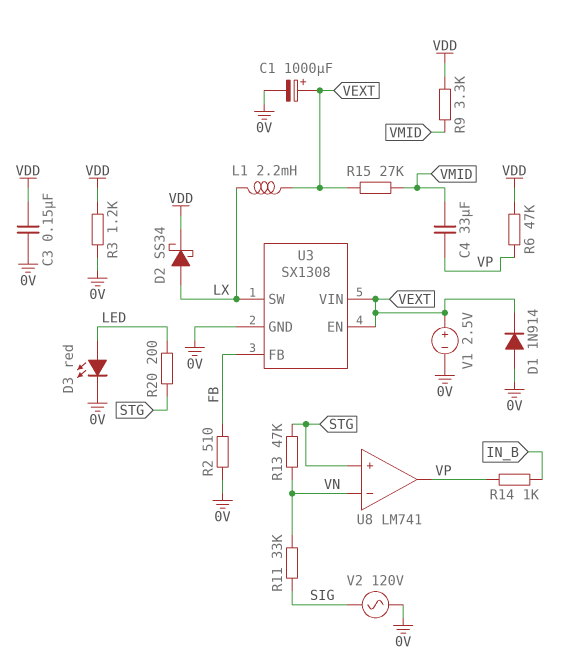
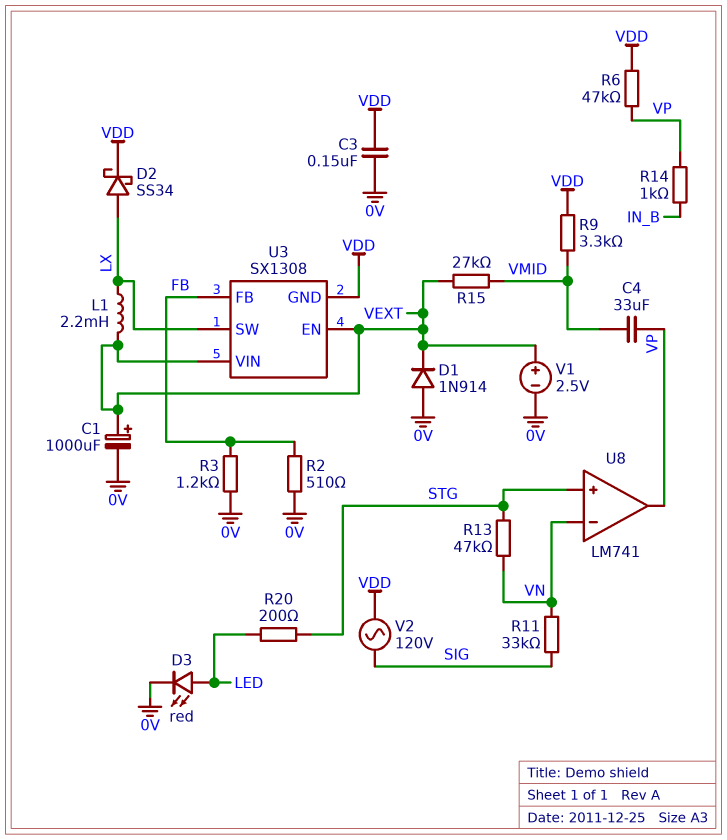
R3: 1.2k (0V, VDD) -> 1.2k (0V, FB)
U3 pin GND: 0V -> VDD
V2: AC 120V (0V, SIG) -> AC 120V (SIG, VDD)

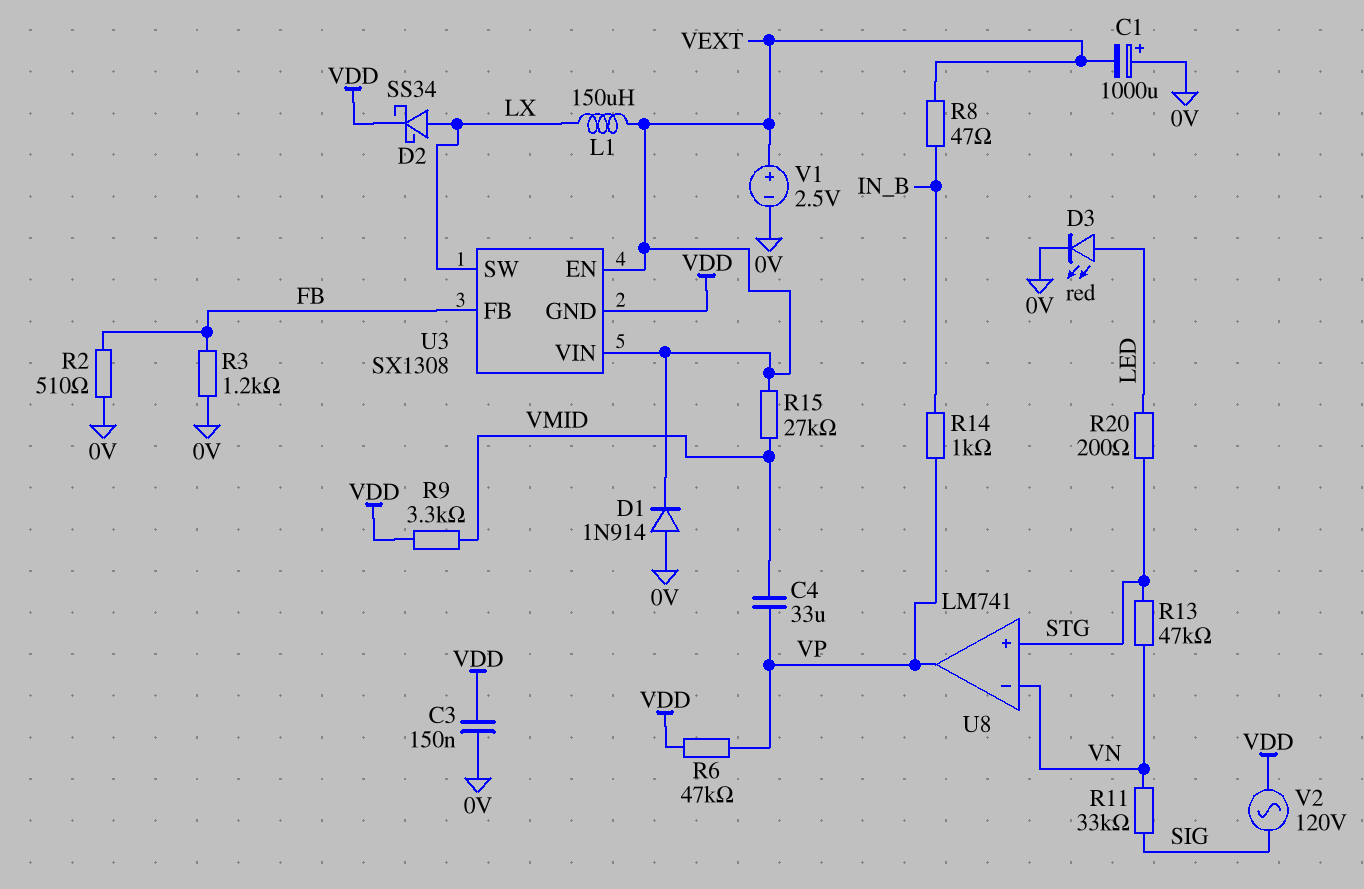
C1: 1000uF (plus VEXT, minus 0V) -> 1000uF (plus 0V, minus VEXT)
L1: 2.2mH (LX, VEXT) -> 150uH (LX, VEXT)
R8: none -> 47 (IN_B, VEXT)

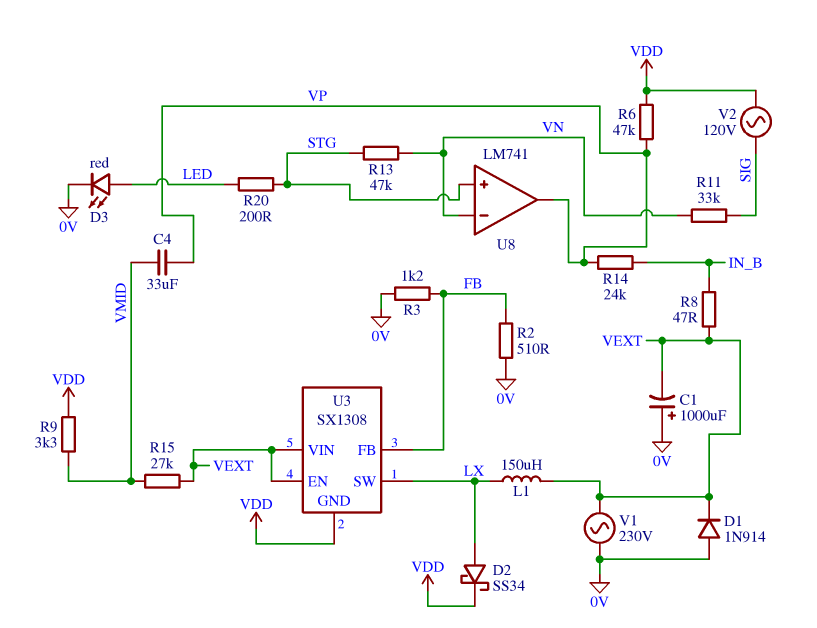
C3: 150nF (0V, VDD) -> none
R14: 1k (IN_B, VP) -> 24k (IN_B, VP)
V1: 2.5V (plus VEXT, minus 0V) -> AC 230V (0V, VEXT)

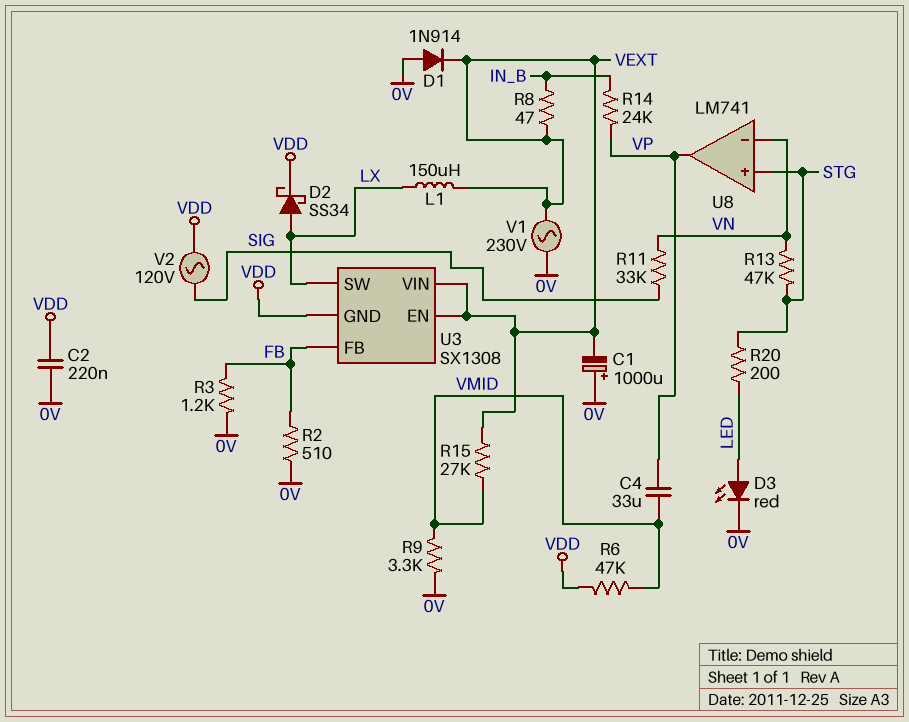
C2: none -> 220nF (0V, VDD)
R6: 47k (VDD, VP) -> 47k (VDD, VMID)
R9: 3.3k (VDD, VMID) -> 3.3k (0V, VMID)

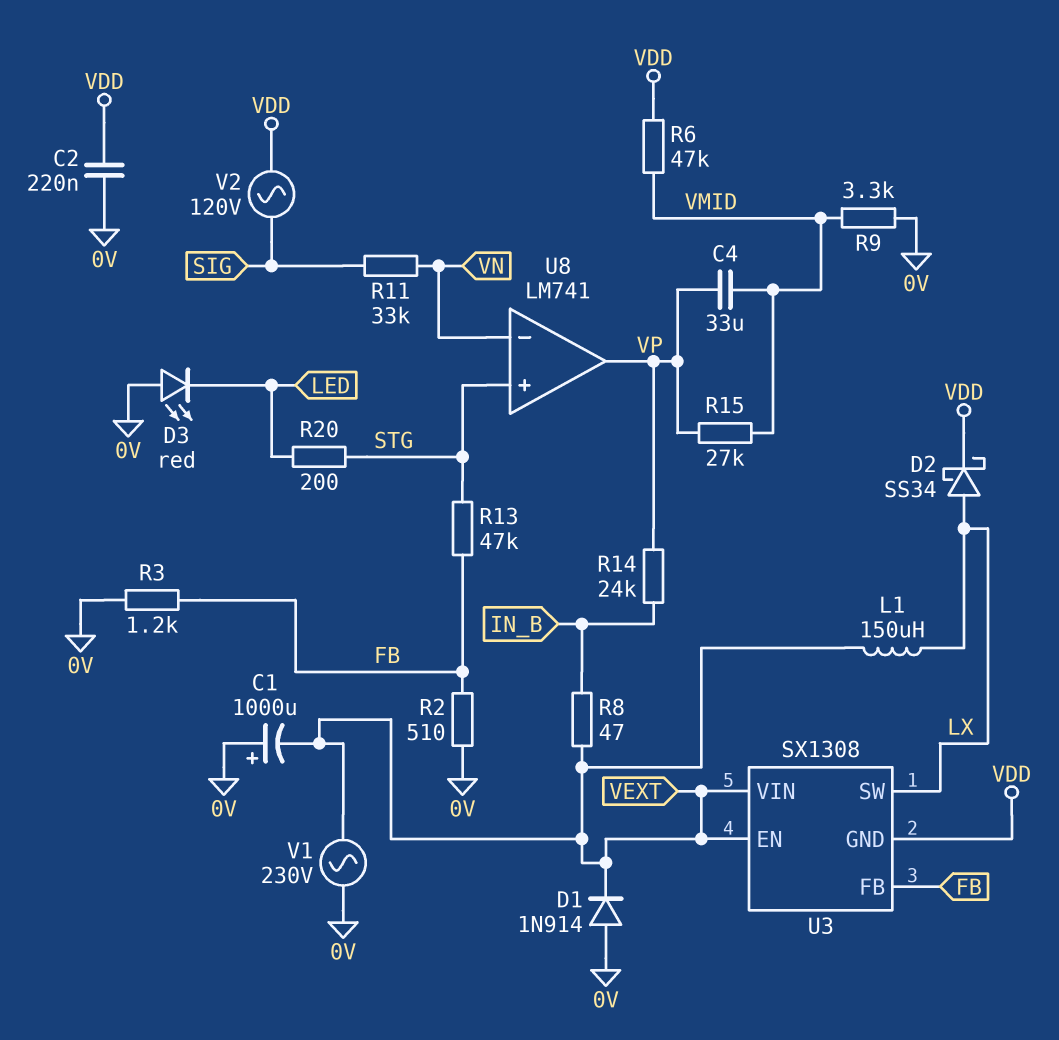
D3: LED red (A LED, K 0V) -> LED red (A 0V, K LED)
R13: 47k (STG, VN) -> 47k (FB, STG)
R15: 27k (VEXT, VMID) -> 27k (VMID, VP)

